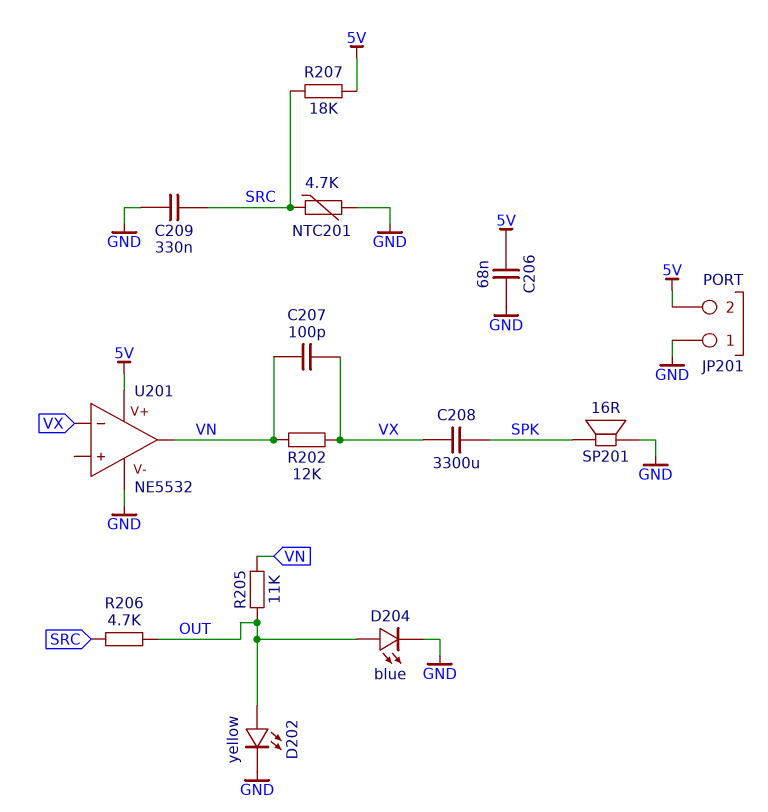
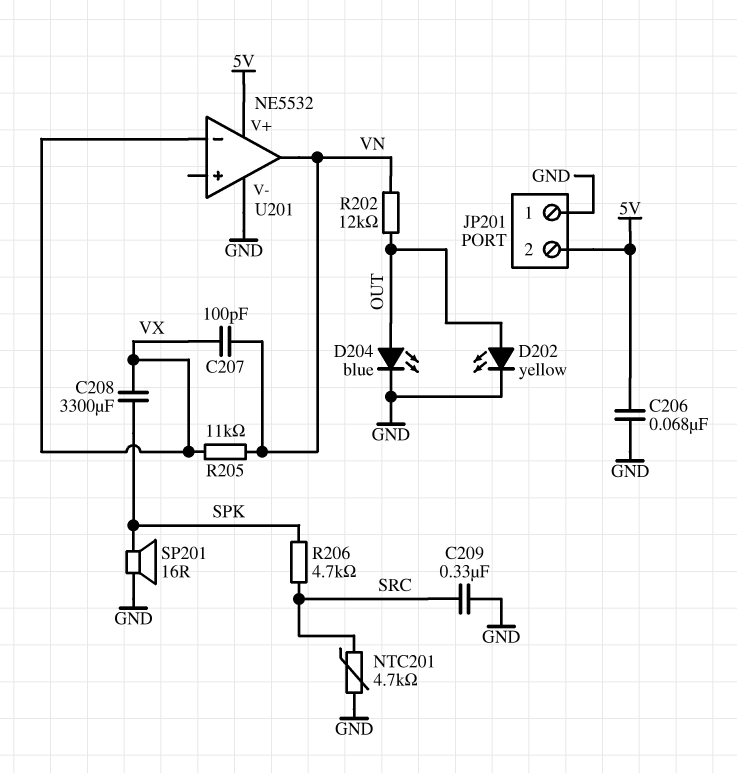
R202: 12k (VN, VX) -> 12k (OUT, VN)
R205: 11k (OUT, VN) -> 11k (VN, VX)
R206: 4.7k (OUT, SRC) -> 4.7k (SPK, SRC)
R207: 18k (5V, SRC) -> none

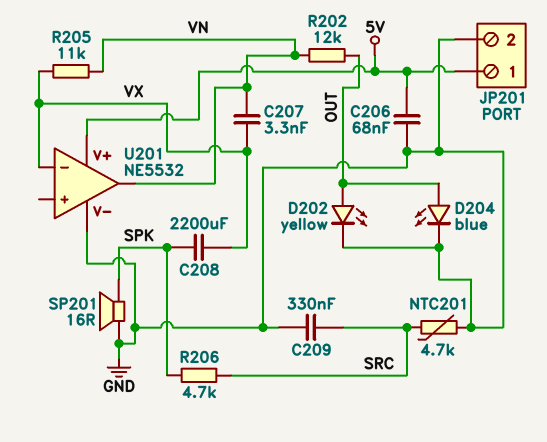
C207: 100pF (VN, VX) -> 3.3nF (VN, VX)
C208: 3300uF (SPK, VX) -> 2200uF (SPK, VX)
JP201 pin 1: GND -> 5V
JP201 pin 2: 5V -> GND

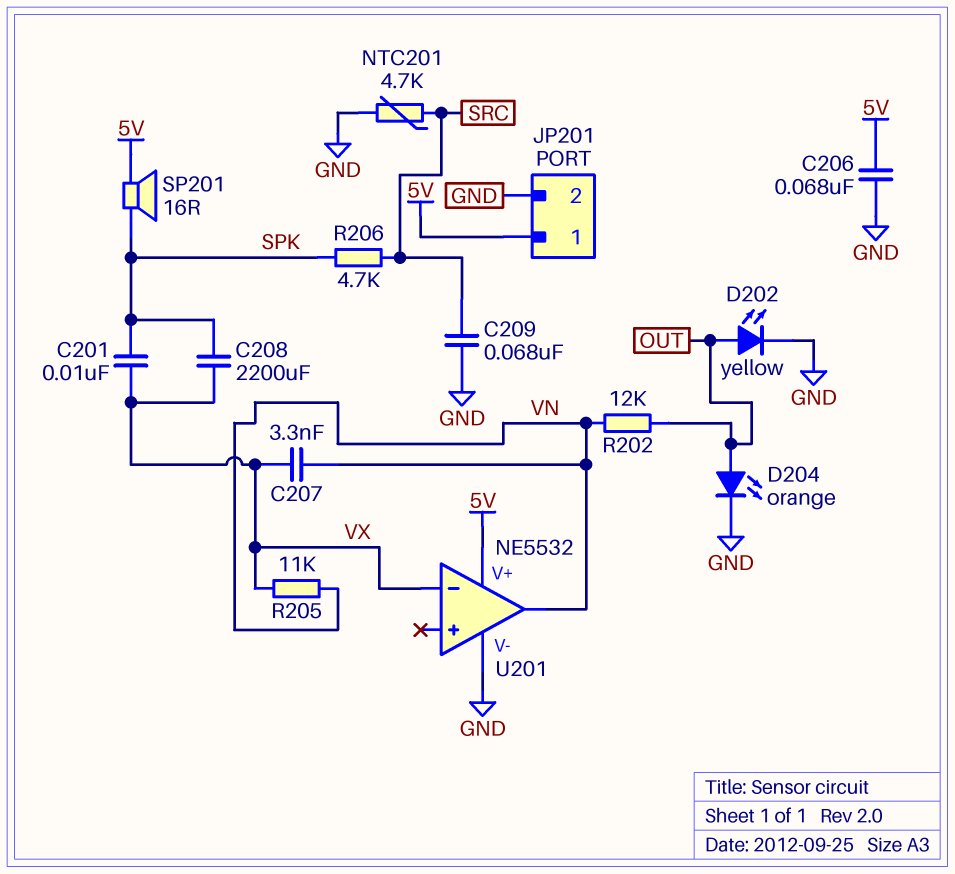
C201: none -> 10nF (SPK, VX)
C209: 330nF (GND, SRC) -> 68nF (GND, SRC)
D204: LED blue (A OUT, K GND) -> LED orange (A OUT, K GND)
SP201: speaker 16R (GND, SPK) -> speaker 16R (5V, SPK)

